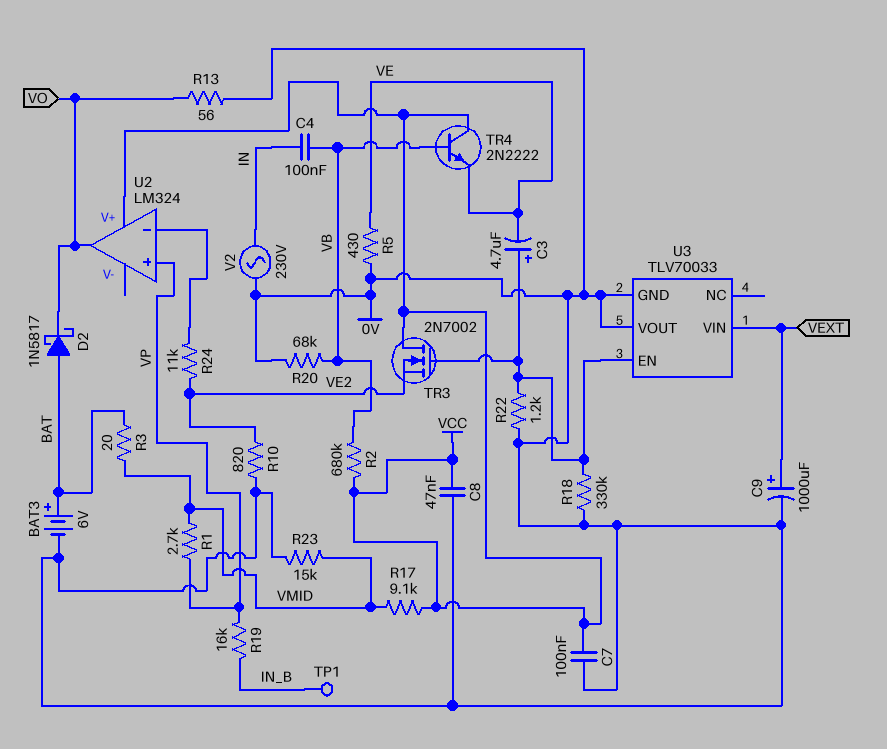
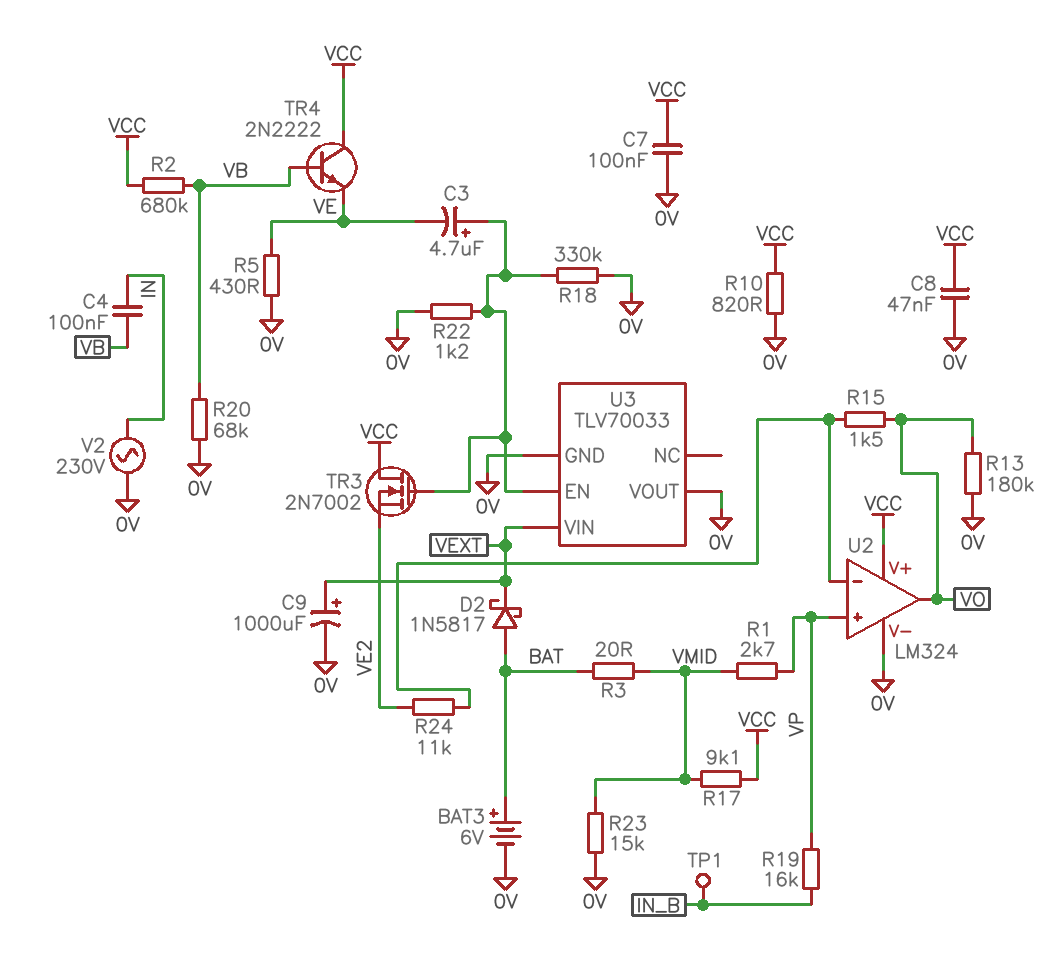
D2: schottky 1N5817 (A BAT, K VO) -> schottky 1N5817 (A BAT, K VEXT)
R10: 820 (0V, VE2) -> 820 (0V, VCC)
R13: 56 (0V, VO) -> 180k (0V, VO)
R15: none -> 1.5k (U2/in-, VO)
U2 pin V-: none -> 0V

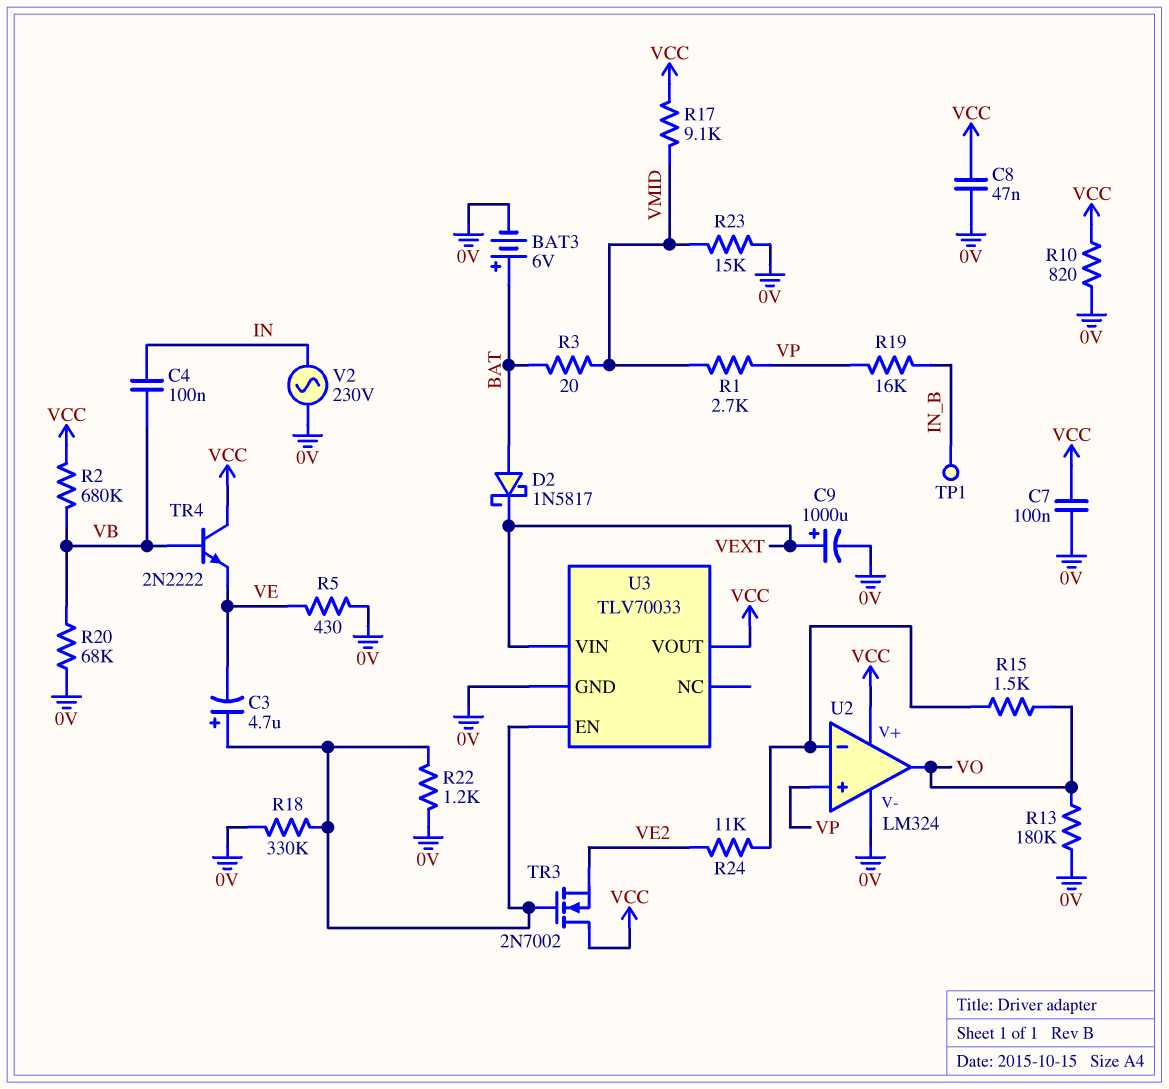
U3 pin VOUT: 0V -> VCC

